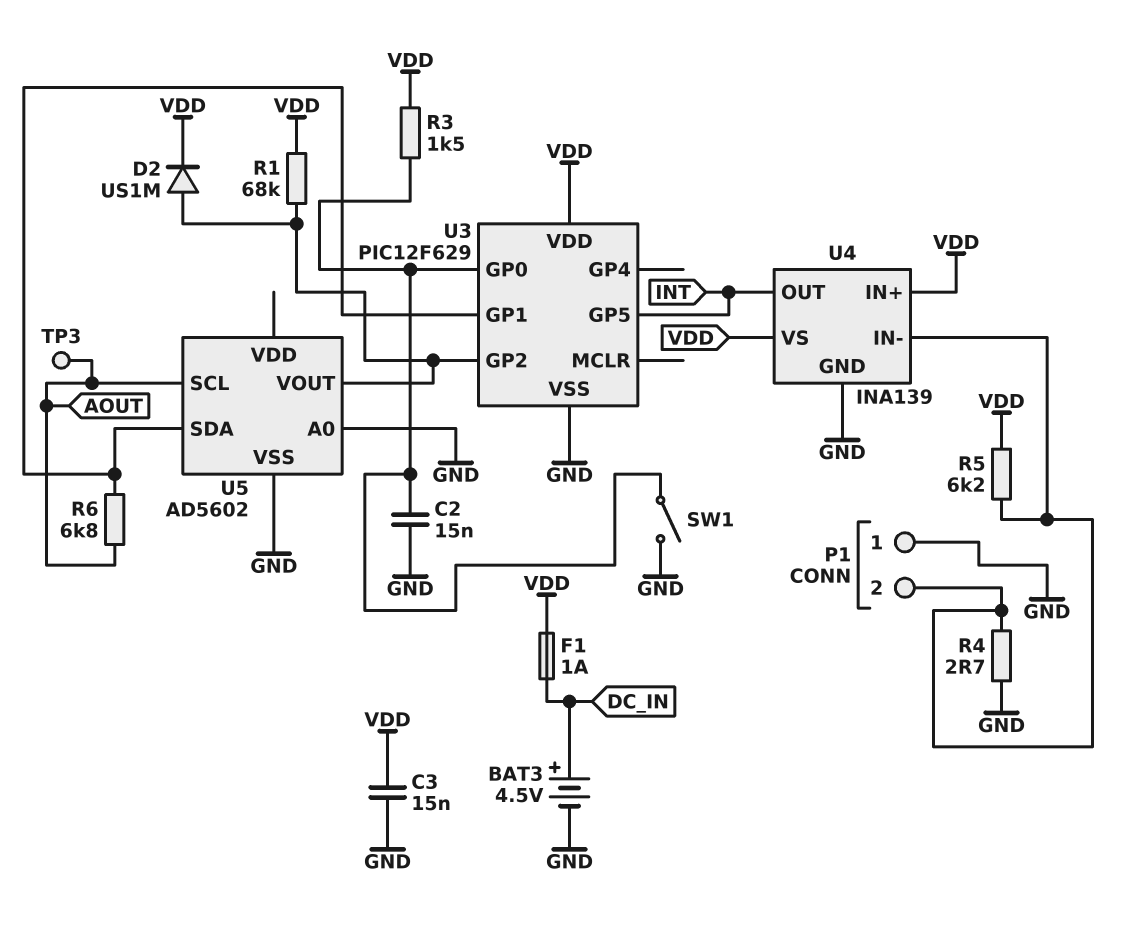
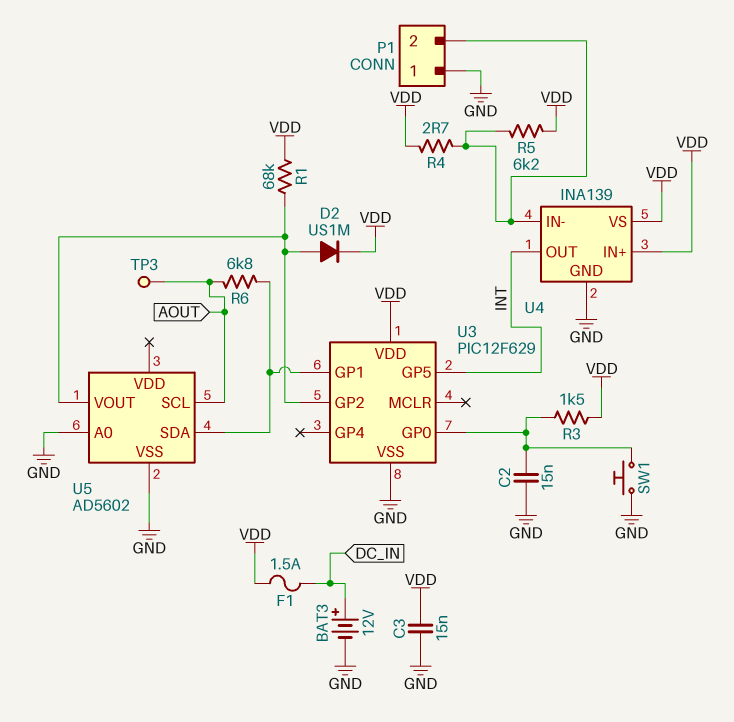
BAT3: 4.5V (plus DC_IN, minus GND) -> 12V (plus DC_IN, minus GND)
F1: 1A (DC_IN, VDD) -> 1.5A (DC_IN, VDD)
R4: 2.7 (GND, P1/2) -> 2.7 (P1/2, VDD)
SW1: switch (GND, U3/GP0) -> button (GND, U3/GP0)

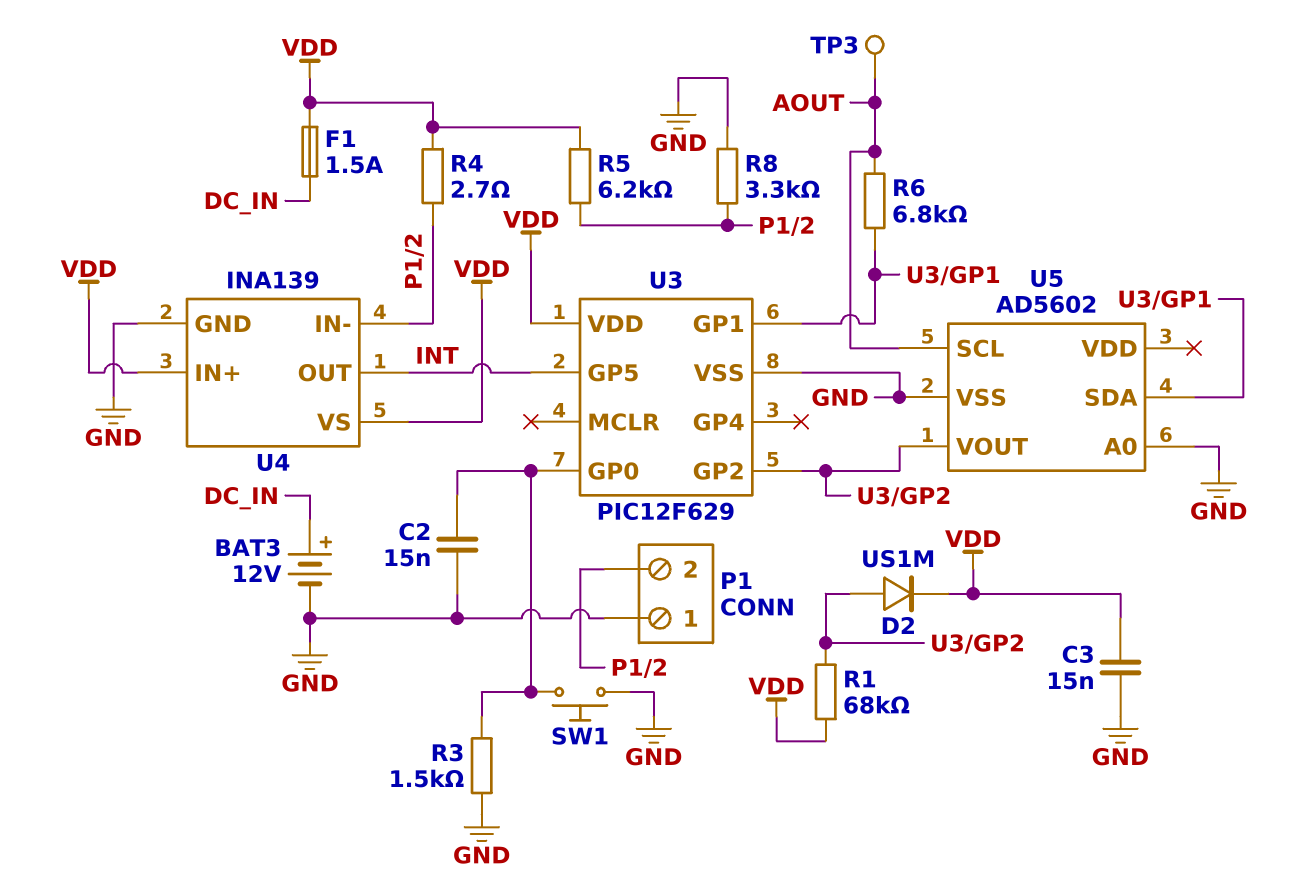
R3: 1.5k (U3/GP0, VDD) -> 1.5k (GND, U3/GP0)
R8: none -> 3.3k (GND, P1/2)

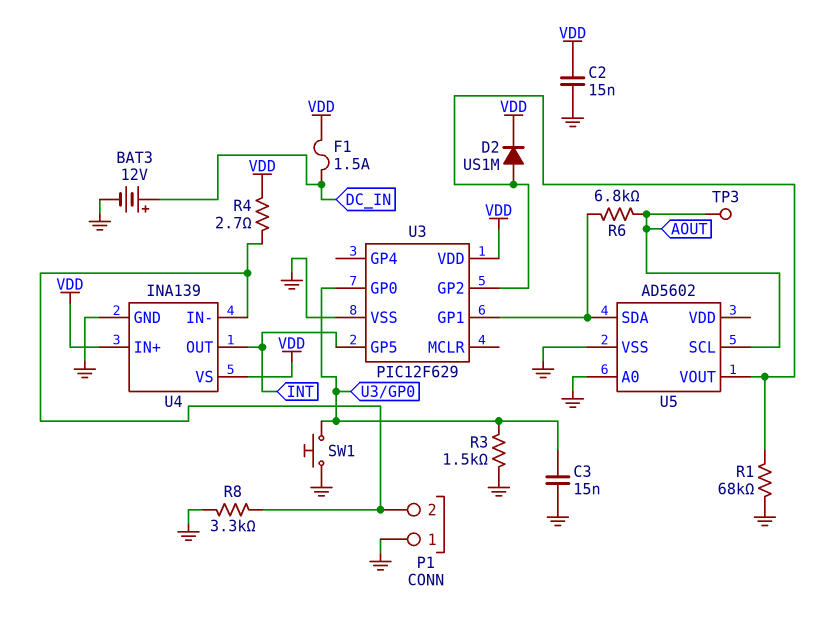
C2: 15nF (GND, U3/GP0) -> 15nF (GND, VDD)
C3: 15nF (GND, VDD) -> 15nF (GND, U3/GP0)
R1: 68k (U3/GP2, VDD) -> 68k (GND, U3/GP2)
R5: 6.2k (P1/2, VDD) -> none

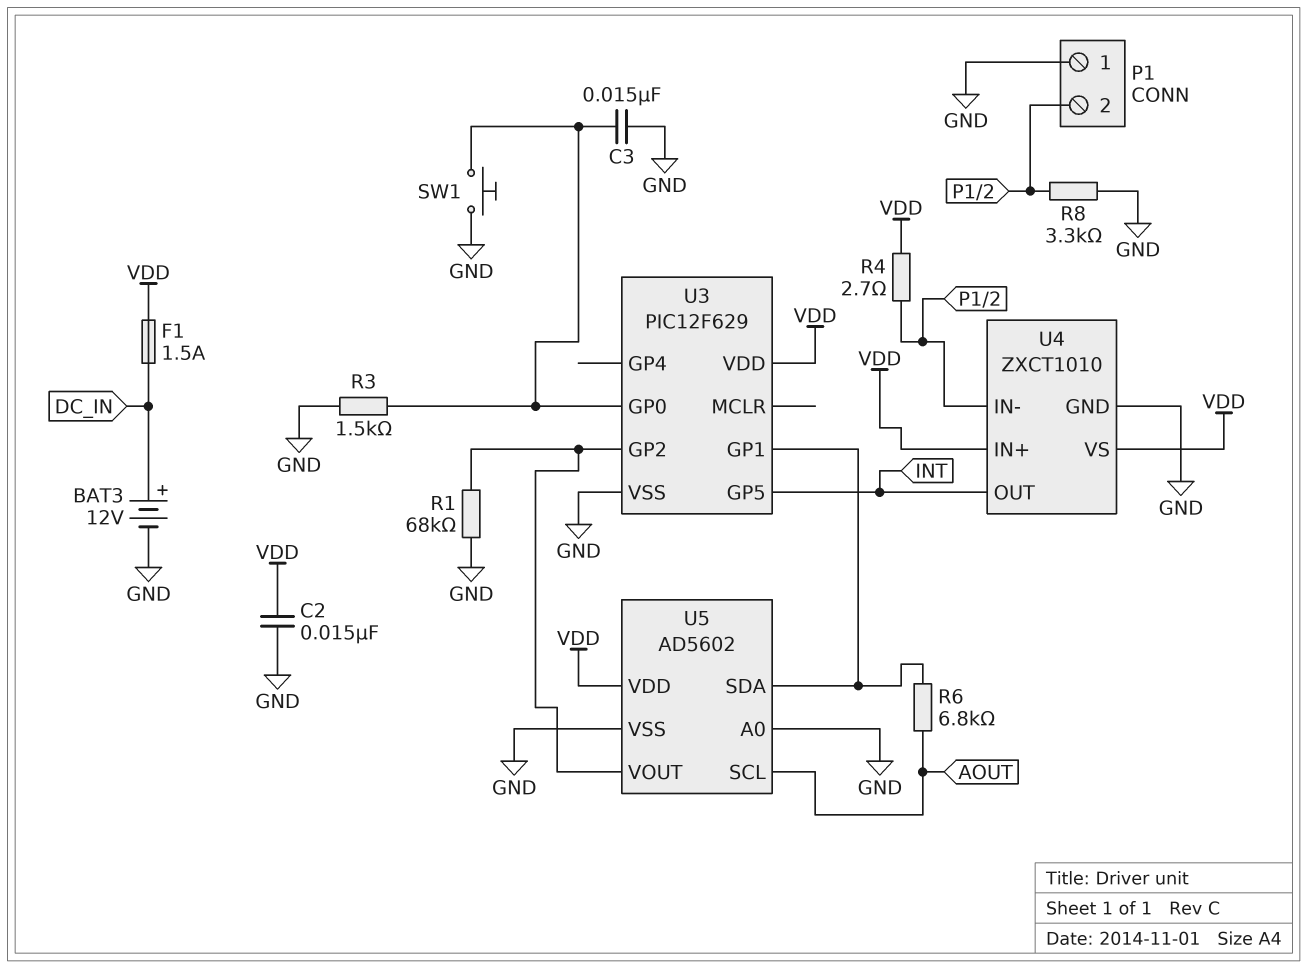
D2: diode US1M (A U3/GP2, K VDD) -> none
TP3: test point (AOUT) -> none
U4: INA139 -> ZXCT1010
U5 pin VDD: none -> VDD

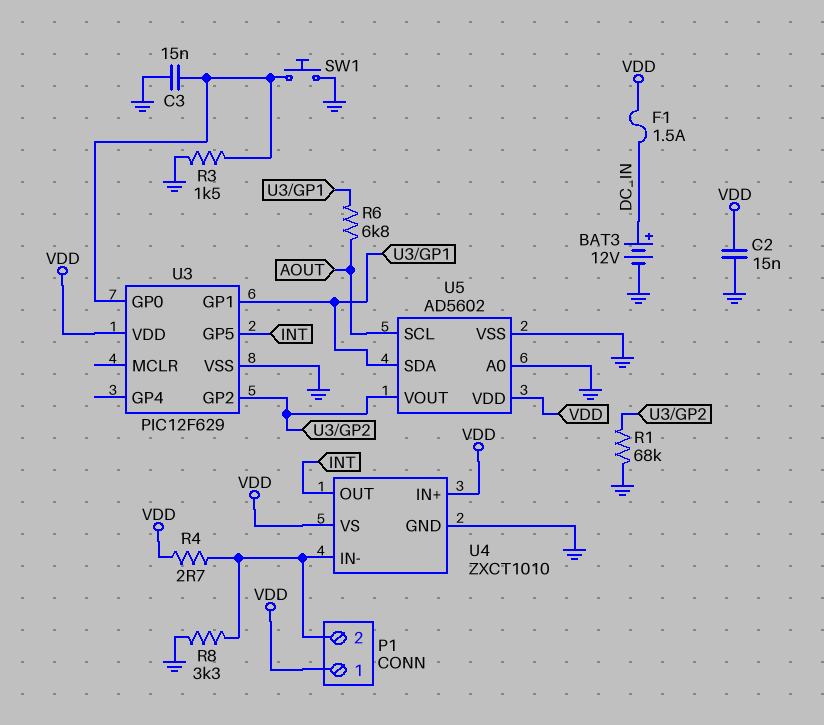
P1 pin 1: GND -> VDD

